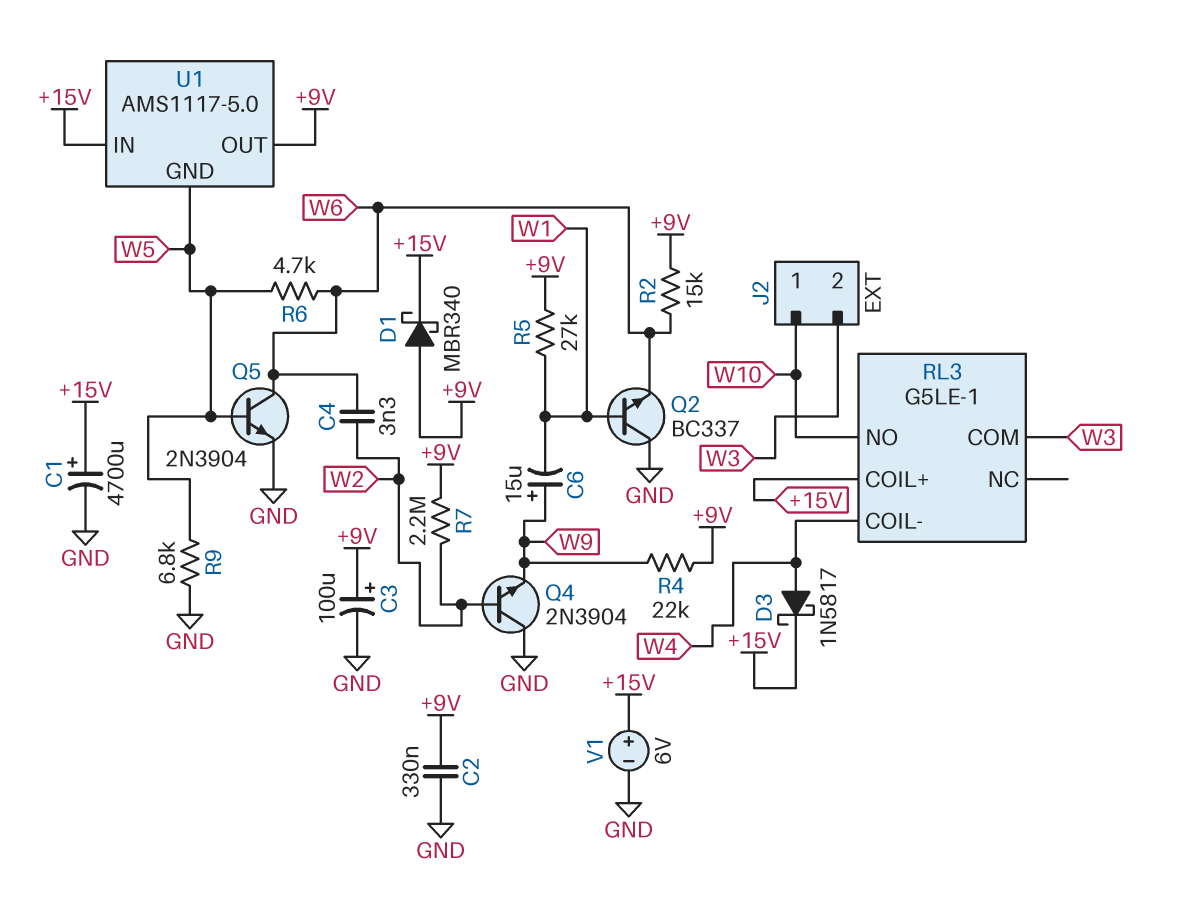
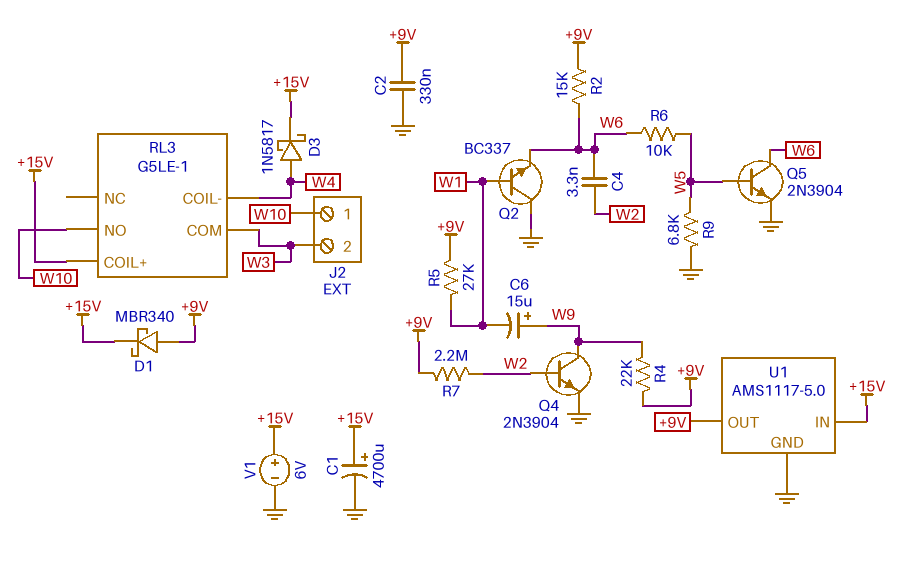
C3: 100uF (plus +9V, minus GND) -> none
Q4: NPN 2N3904 (B W2, C GND, E W9) -> NPN 2N3904 (B W2, C W9, E GND)
R6: 4.7k (W5, W6) -> 10k (W5, W6)
U1 pin GND: W5 -> GND

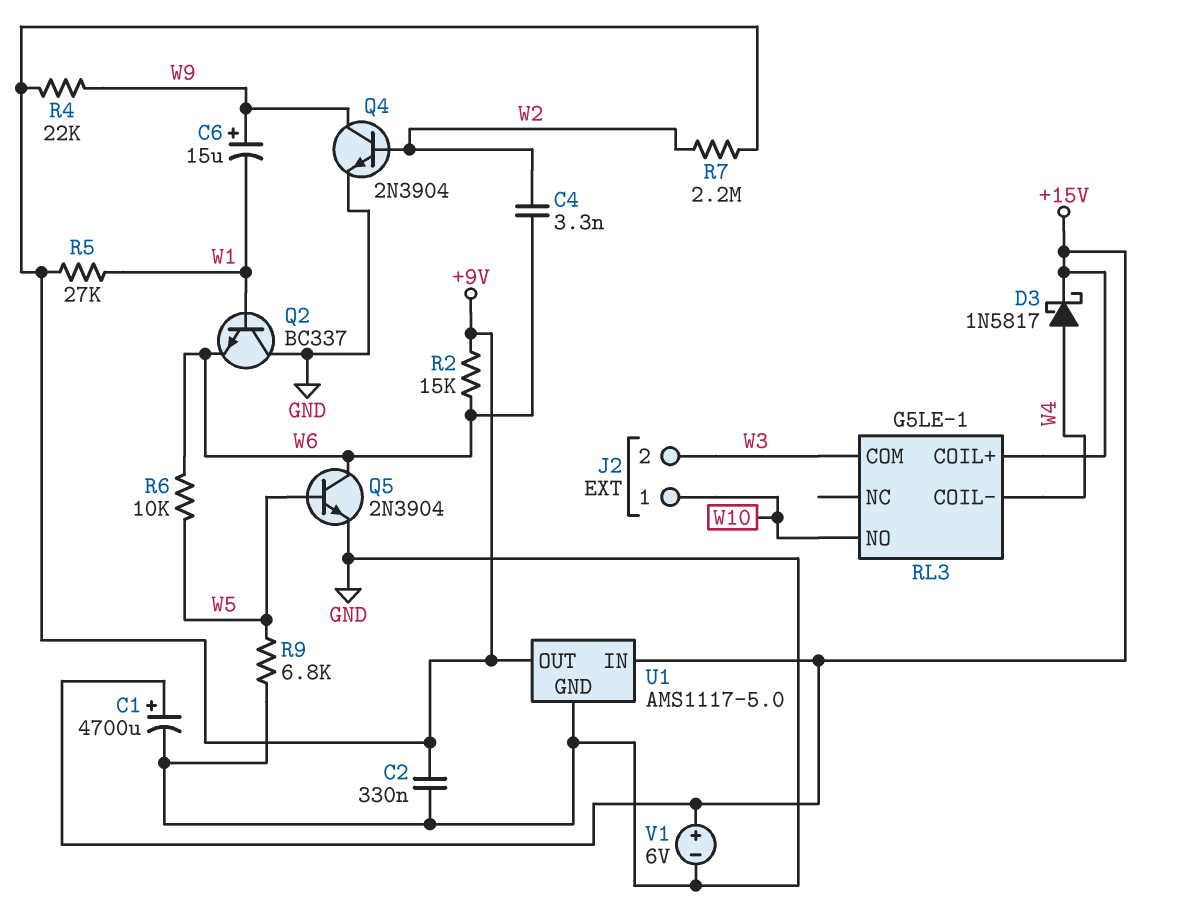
D1: schottky MBR340 (A +9V, K +15V) -> none

